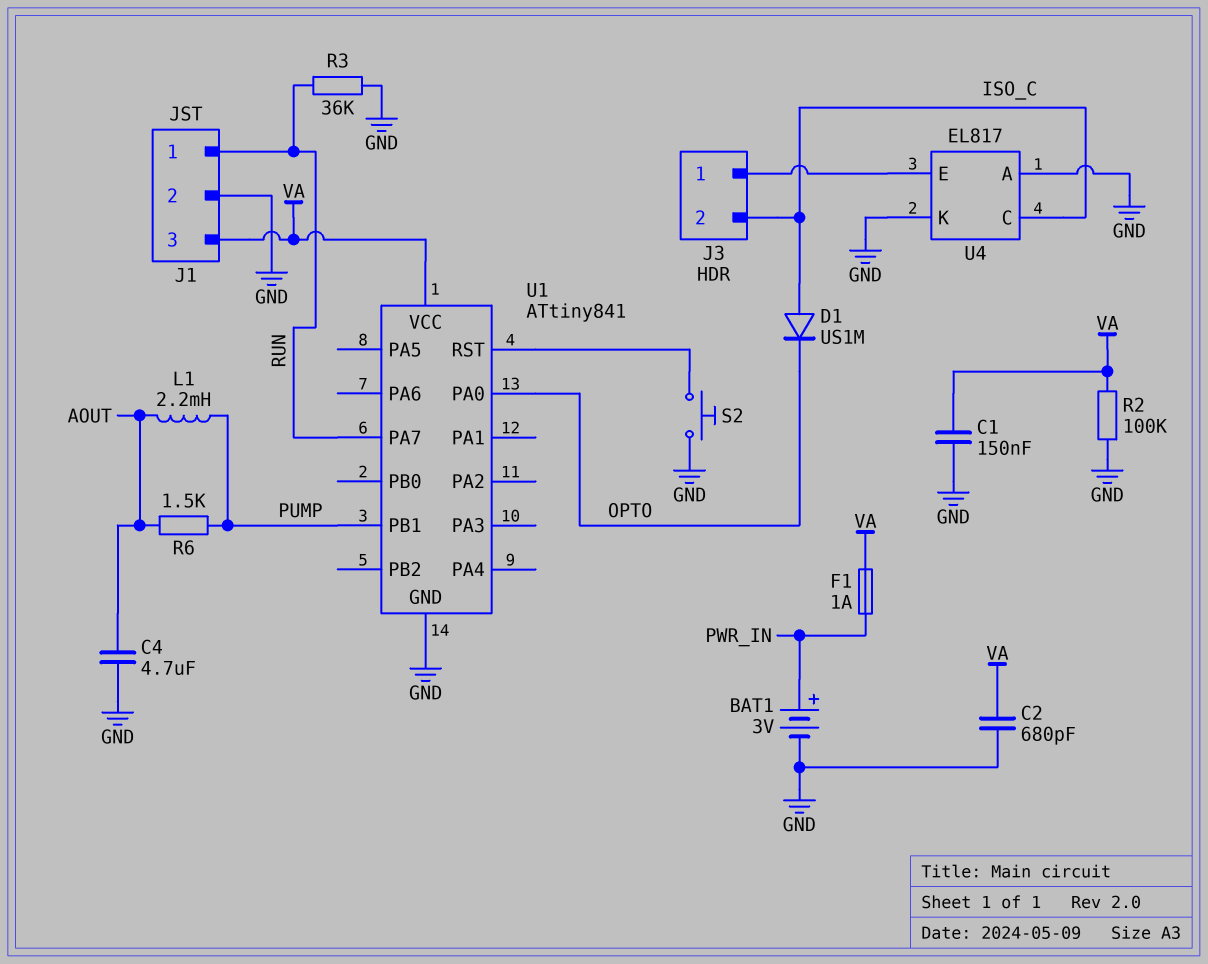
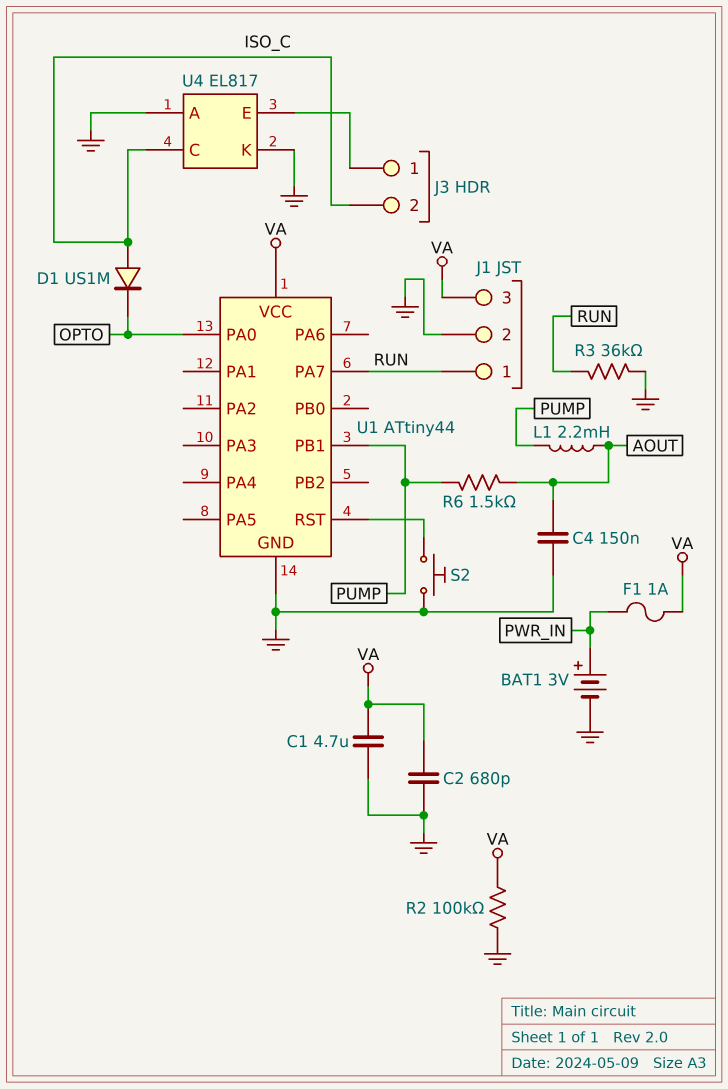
C1: 150nF (GND, VA) -> 4.7uF (GND, VA)
C4: 4.7uF (AOUT, GND) -> 150nF (AOUT, GND)
U1: ATtiny841 -> ATtiny44

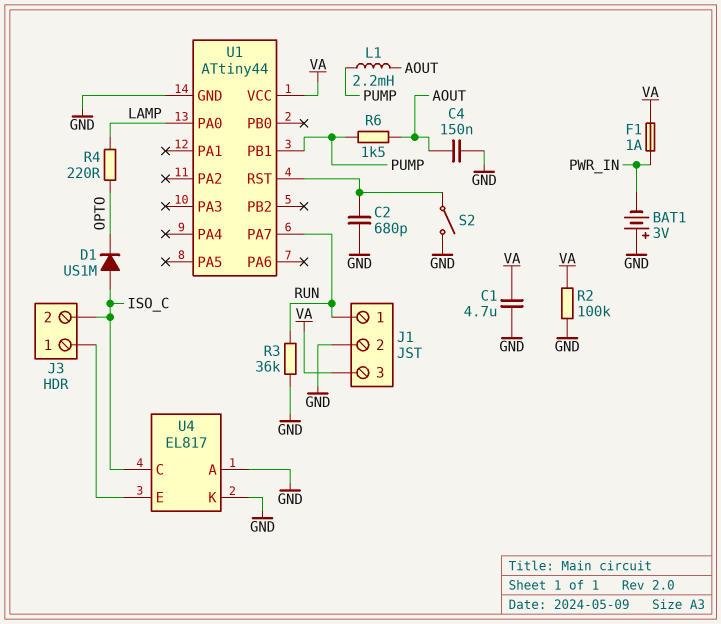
BAT1: 3V (plus PWR_IN, minus GND) -> 3V (plus GND, minus PWR_IN)
C2: 680pF (GND, VA) -> 680pF (GND, U1/RST)
R4: none -> 220 (LAMP, OPTO)
S2: button (GND, U1/RST) -> switch (GND, U1/RST)
U1 pin PA0: OPTO -> LAMP

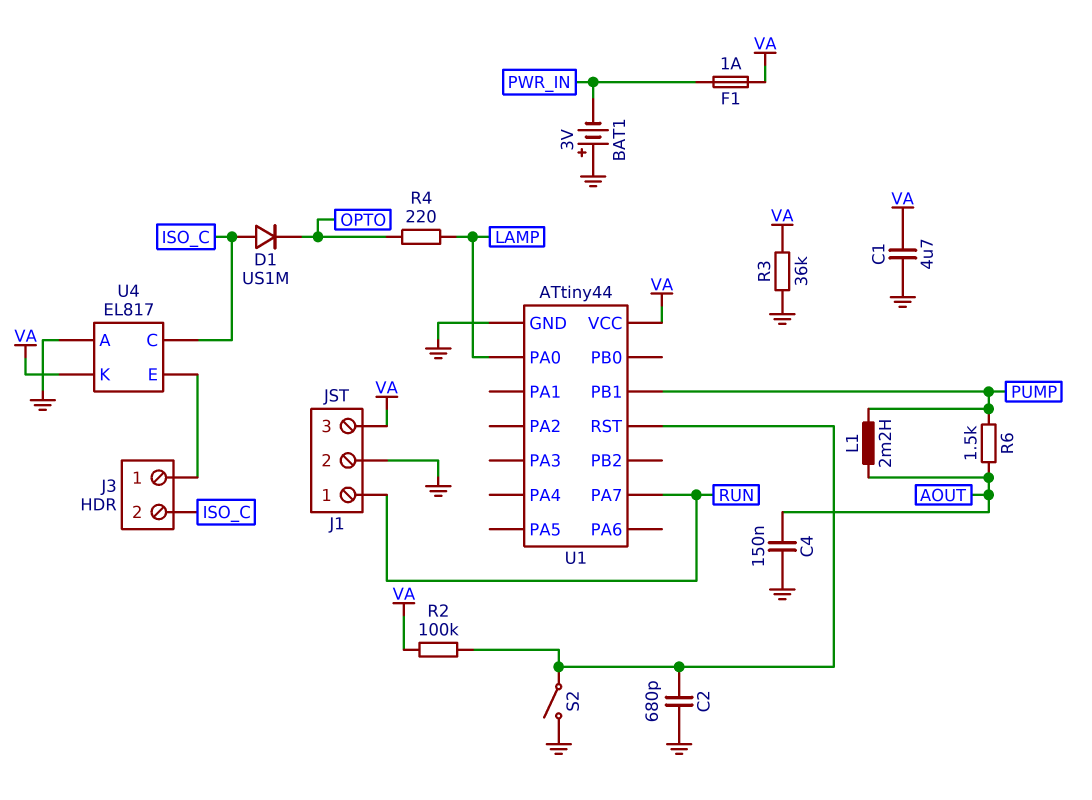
R2: 100k (GND, VA) -> 100k (U1/RST, VA)
R3: 36k (GND, RUN) -> 36k (GND, VA)
U4 pin K: GND -> VA

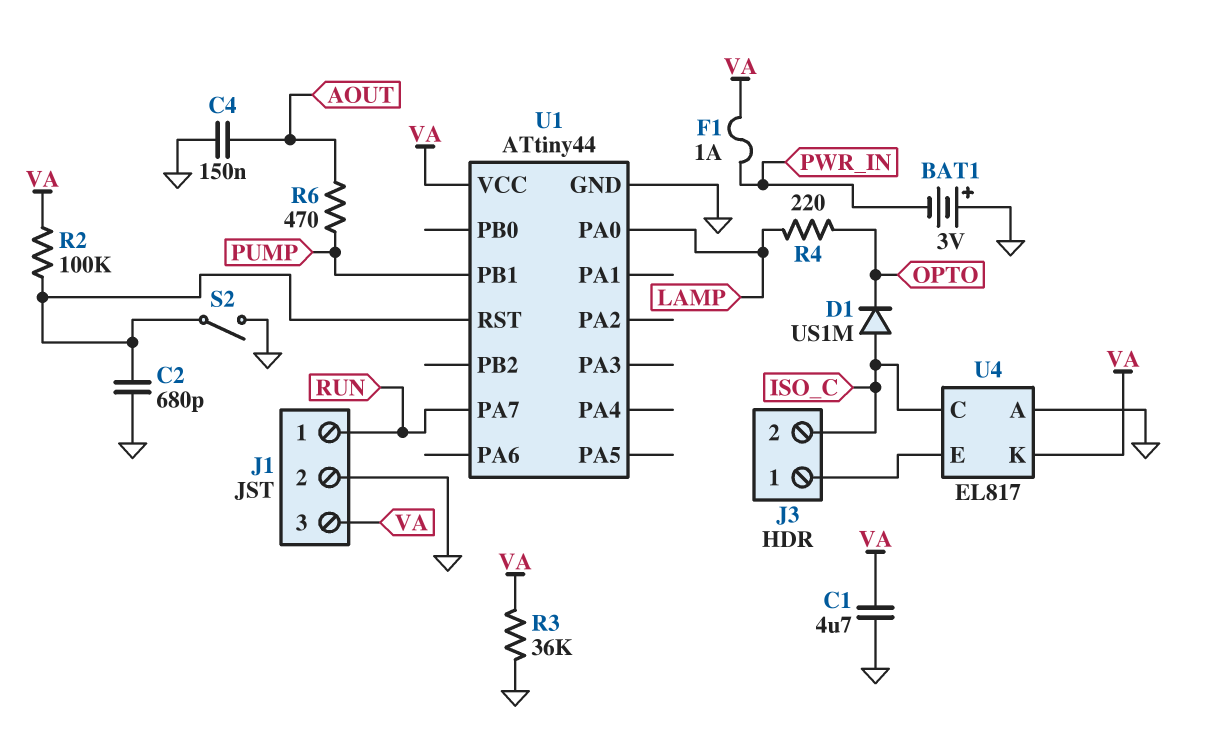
L1: 2.2mH (AOUT, PUMP) -> none
R6: 1.5k (AOUT, PUMP) -> 470 (AOUT, PUMP)

